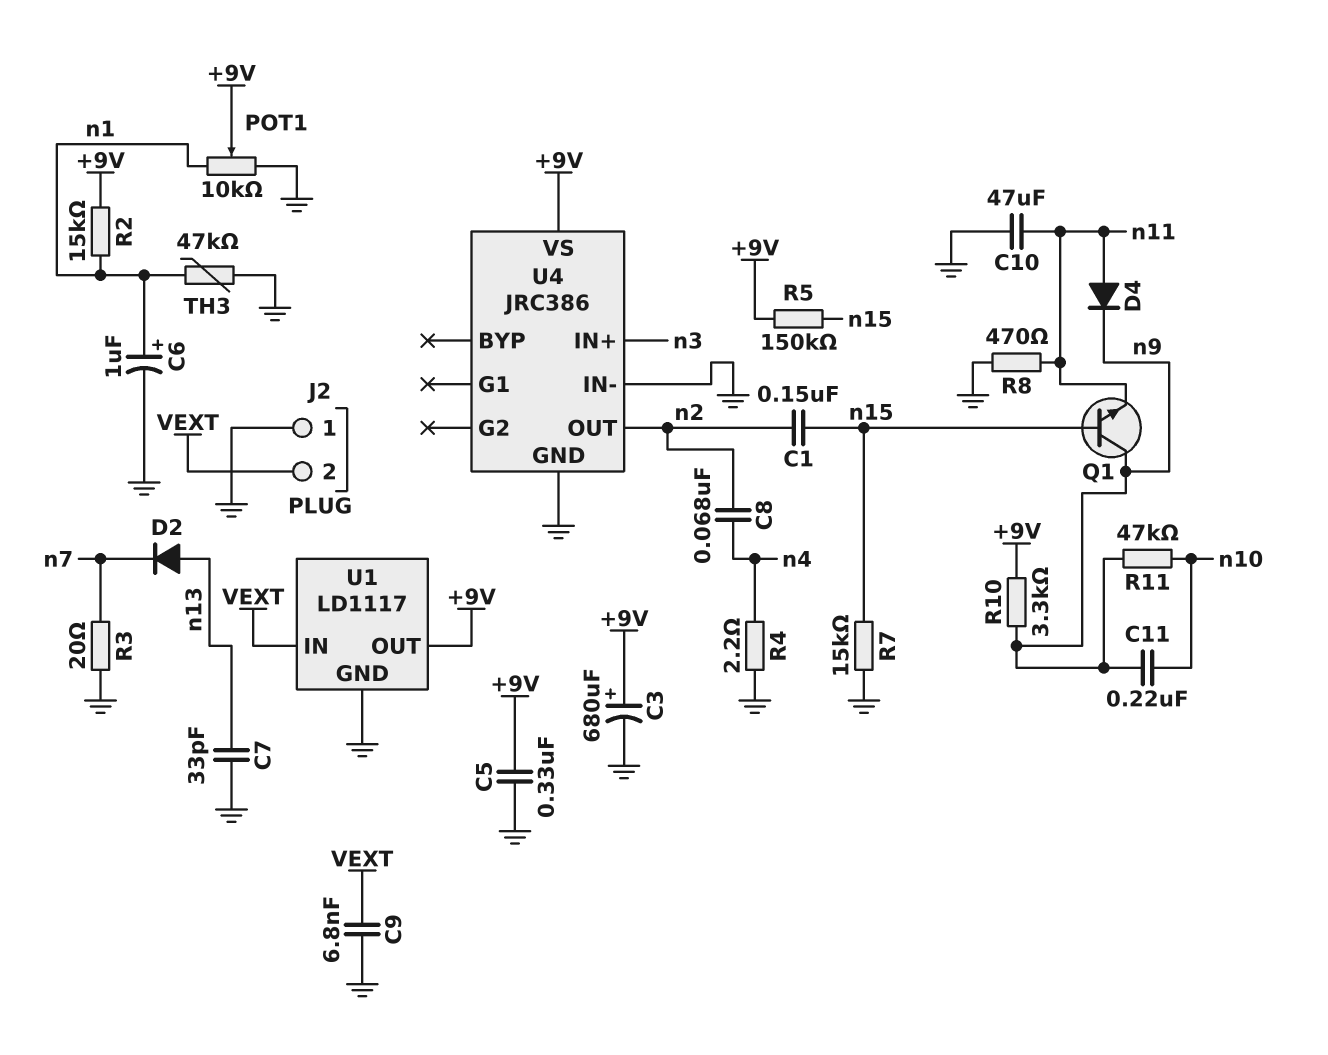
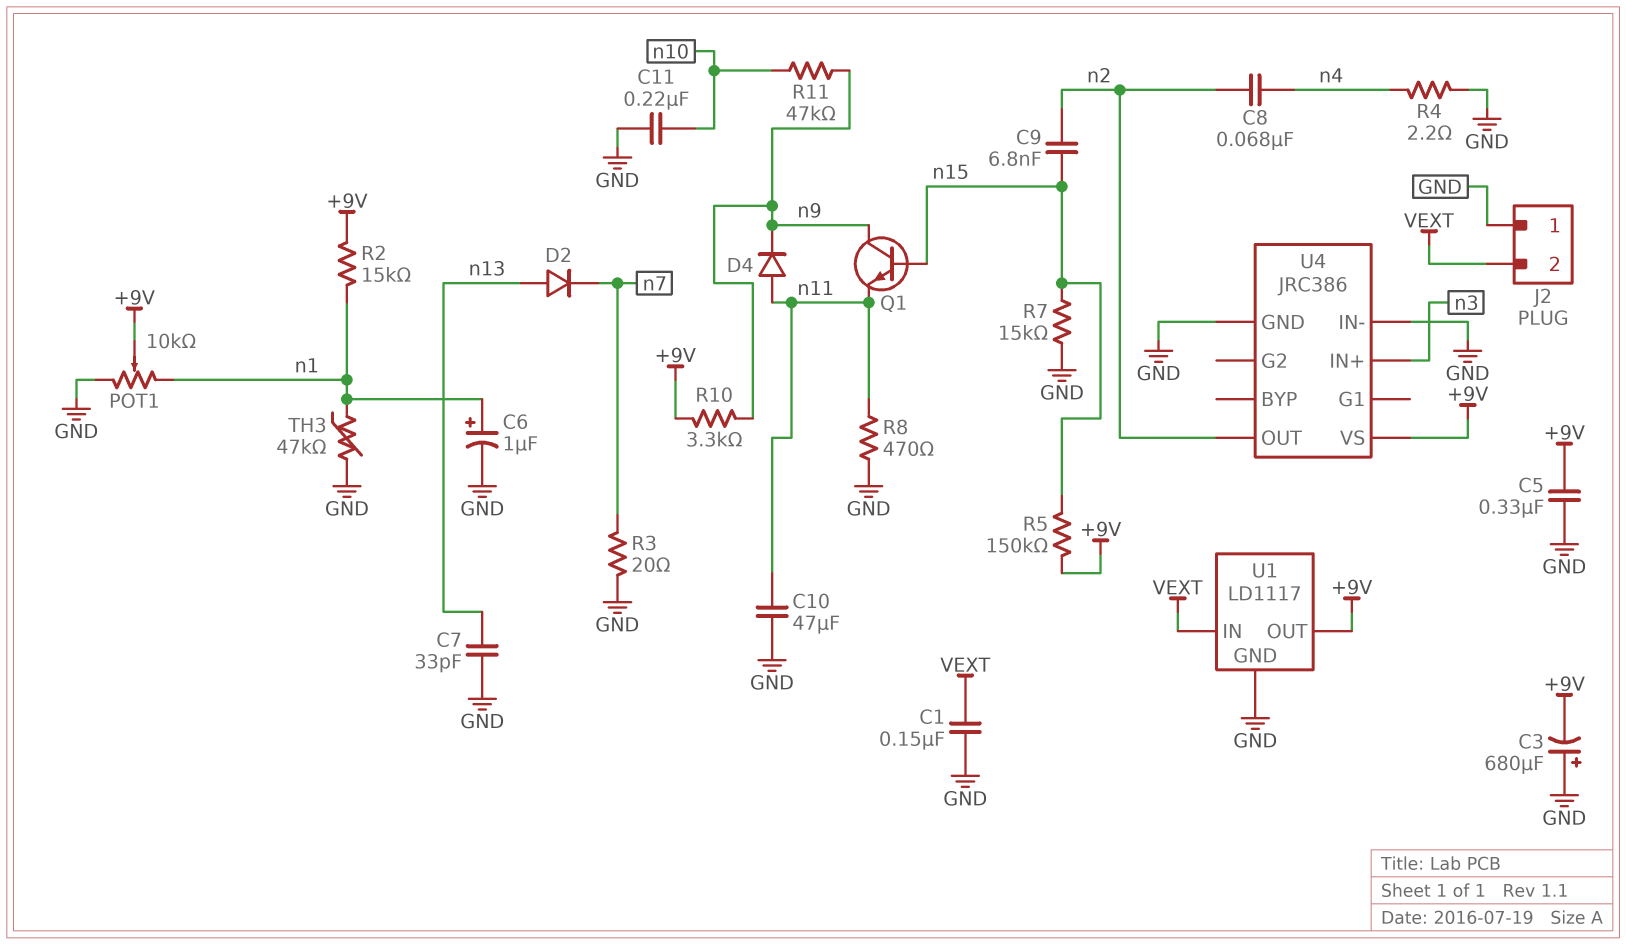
C1: 150nF (n2, n15) -> 150nF (GND, VEXT)
C3: 680uF (plus +9V, minus GND) -> 680uF (plus GND, minus +9V)
C9: 6.8nF (GND, VEXT) -> 6.8nF (n2, n15)
C11: 220nF (n9, n10) -> 220nF (GND, n10)

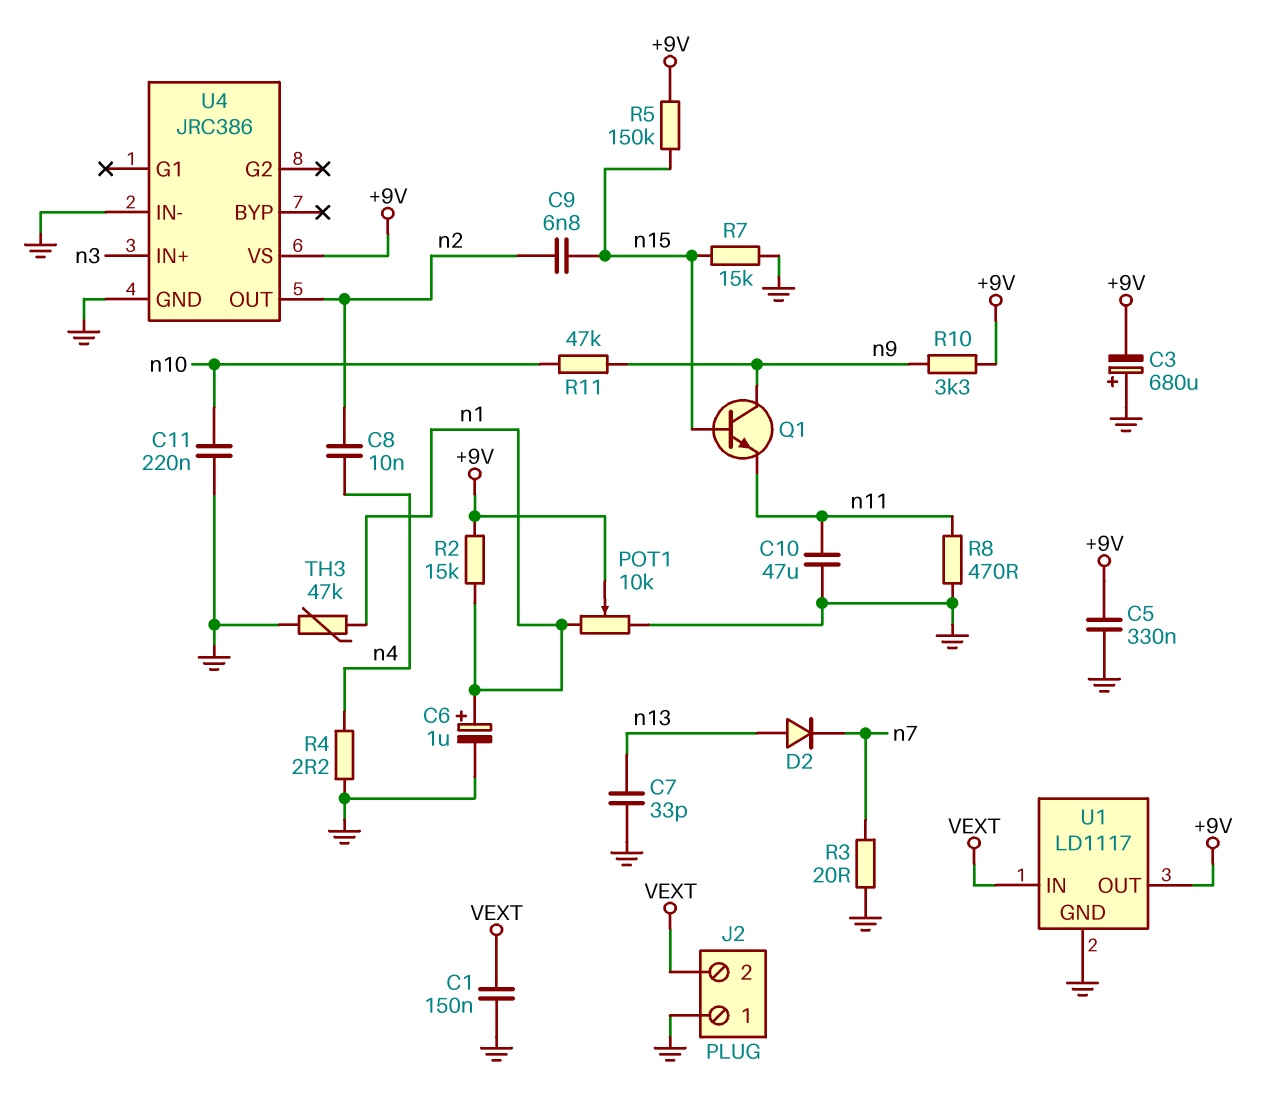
C8: 68nF (n2, n4) -> 10nF (n2, n4)
D4: diode (A n11, K n9) -> none

